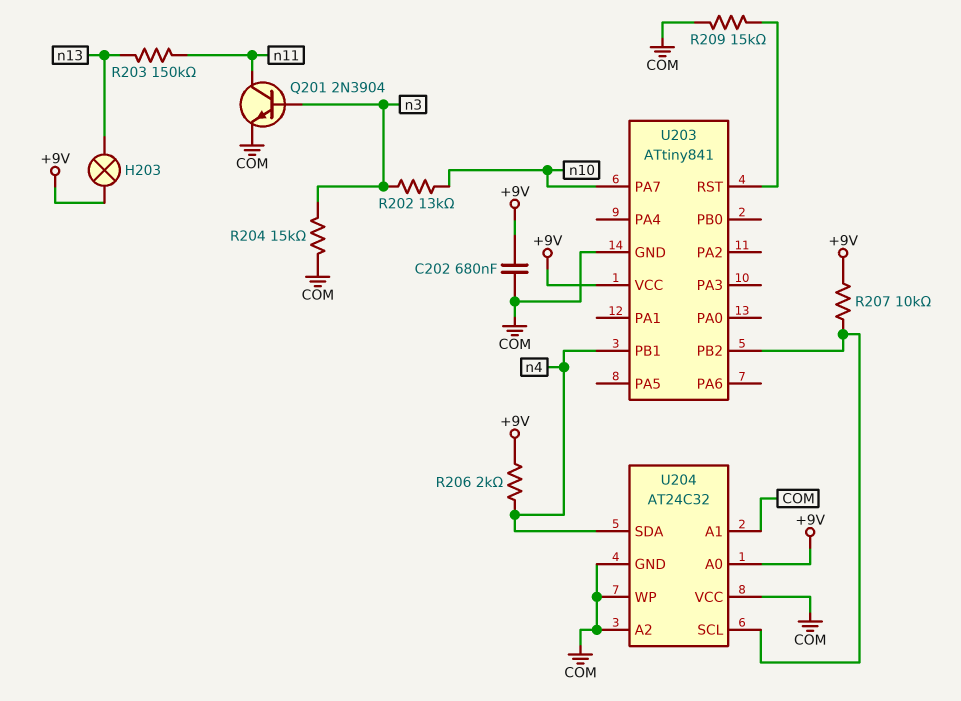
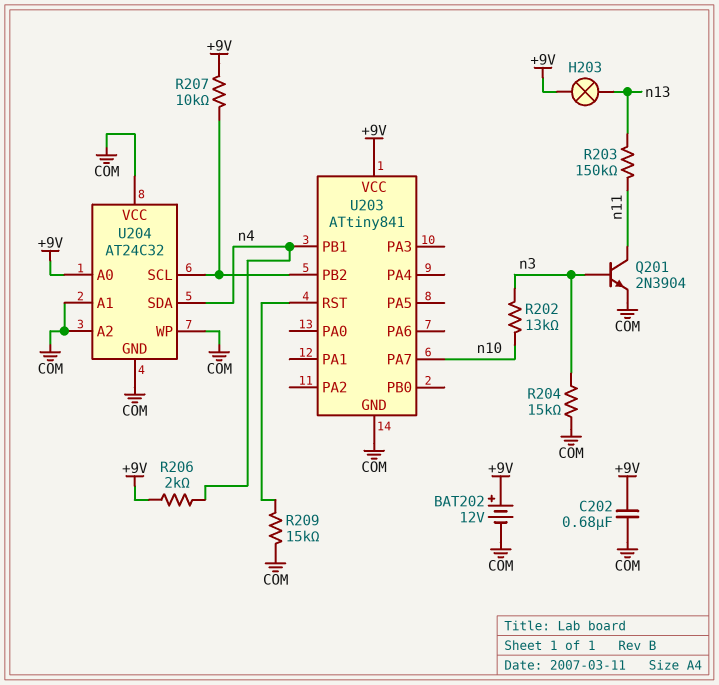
BAT202: none -> 12V (plus +9V, minus COM)

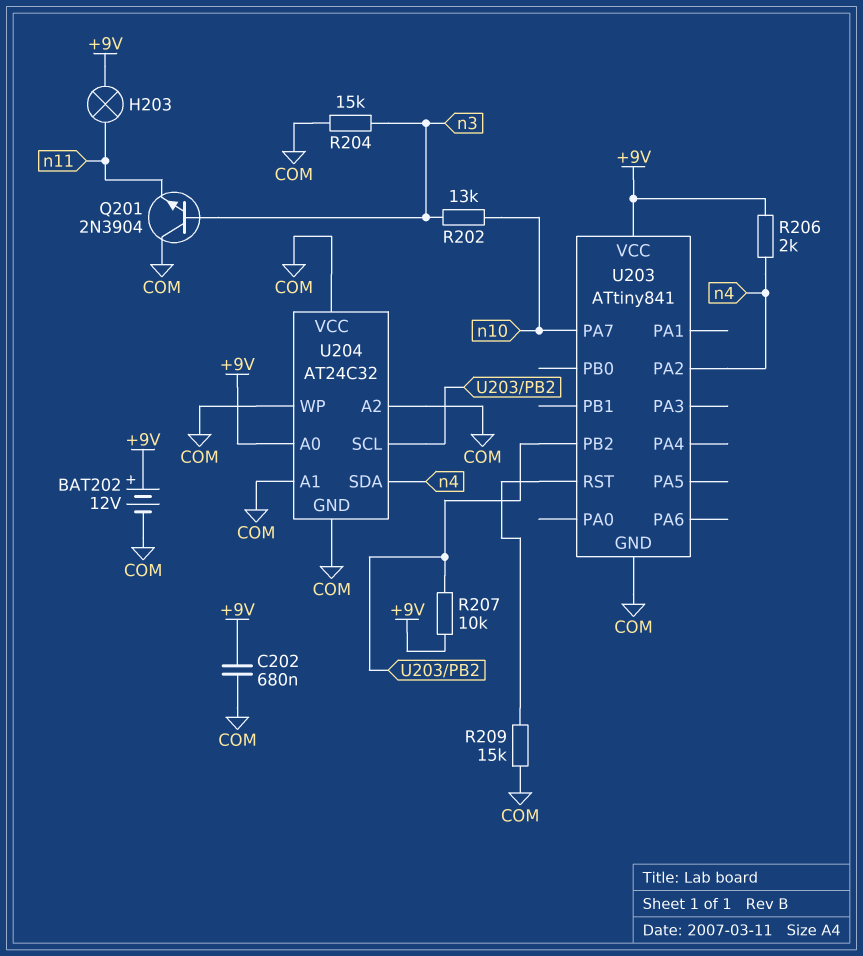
H203: lamp (+9V, n13) -> lamp (+9V, n11)
Q201: NPN 2N3904 (B n3, C n11, E COM) -> NPN 2N3904 (B n3, C COM, E n11)
R203: 150k (n11, n13) -> none
U203 pin PA2: none -> n4
U203 pin PB1: n4 -> none

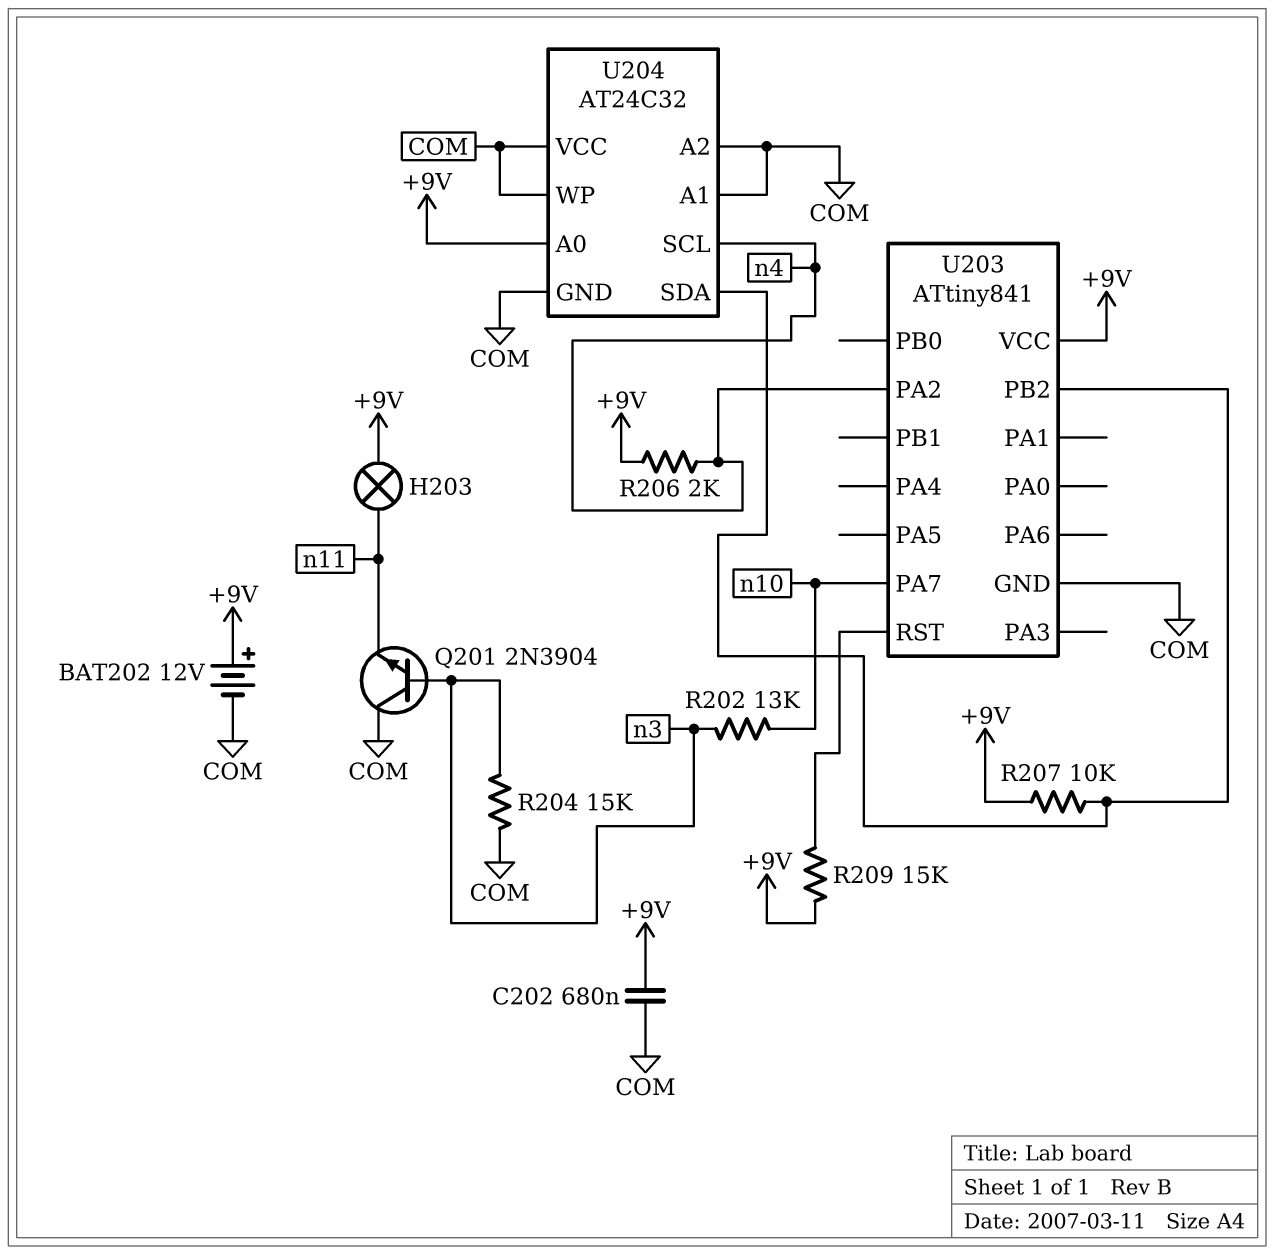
R209: 15k (COM, U203/RST) -> 15k (+9V, U203/RST)
U204 pin SCL: U203/PB2 -> n4
U204 pin SDA: n4 -> U203/PB2

